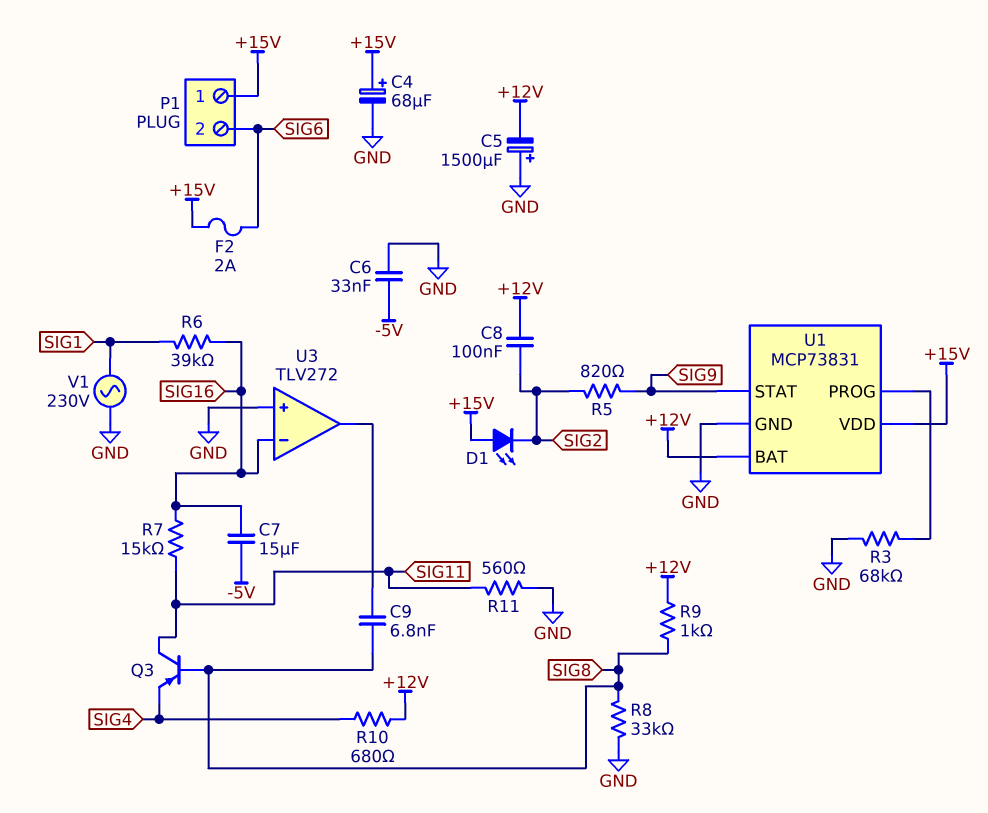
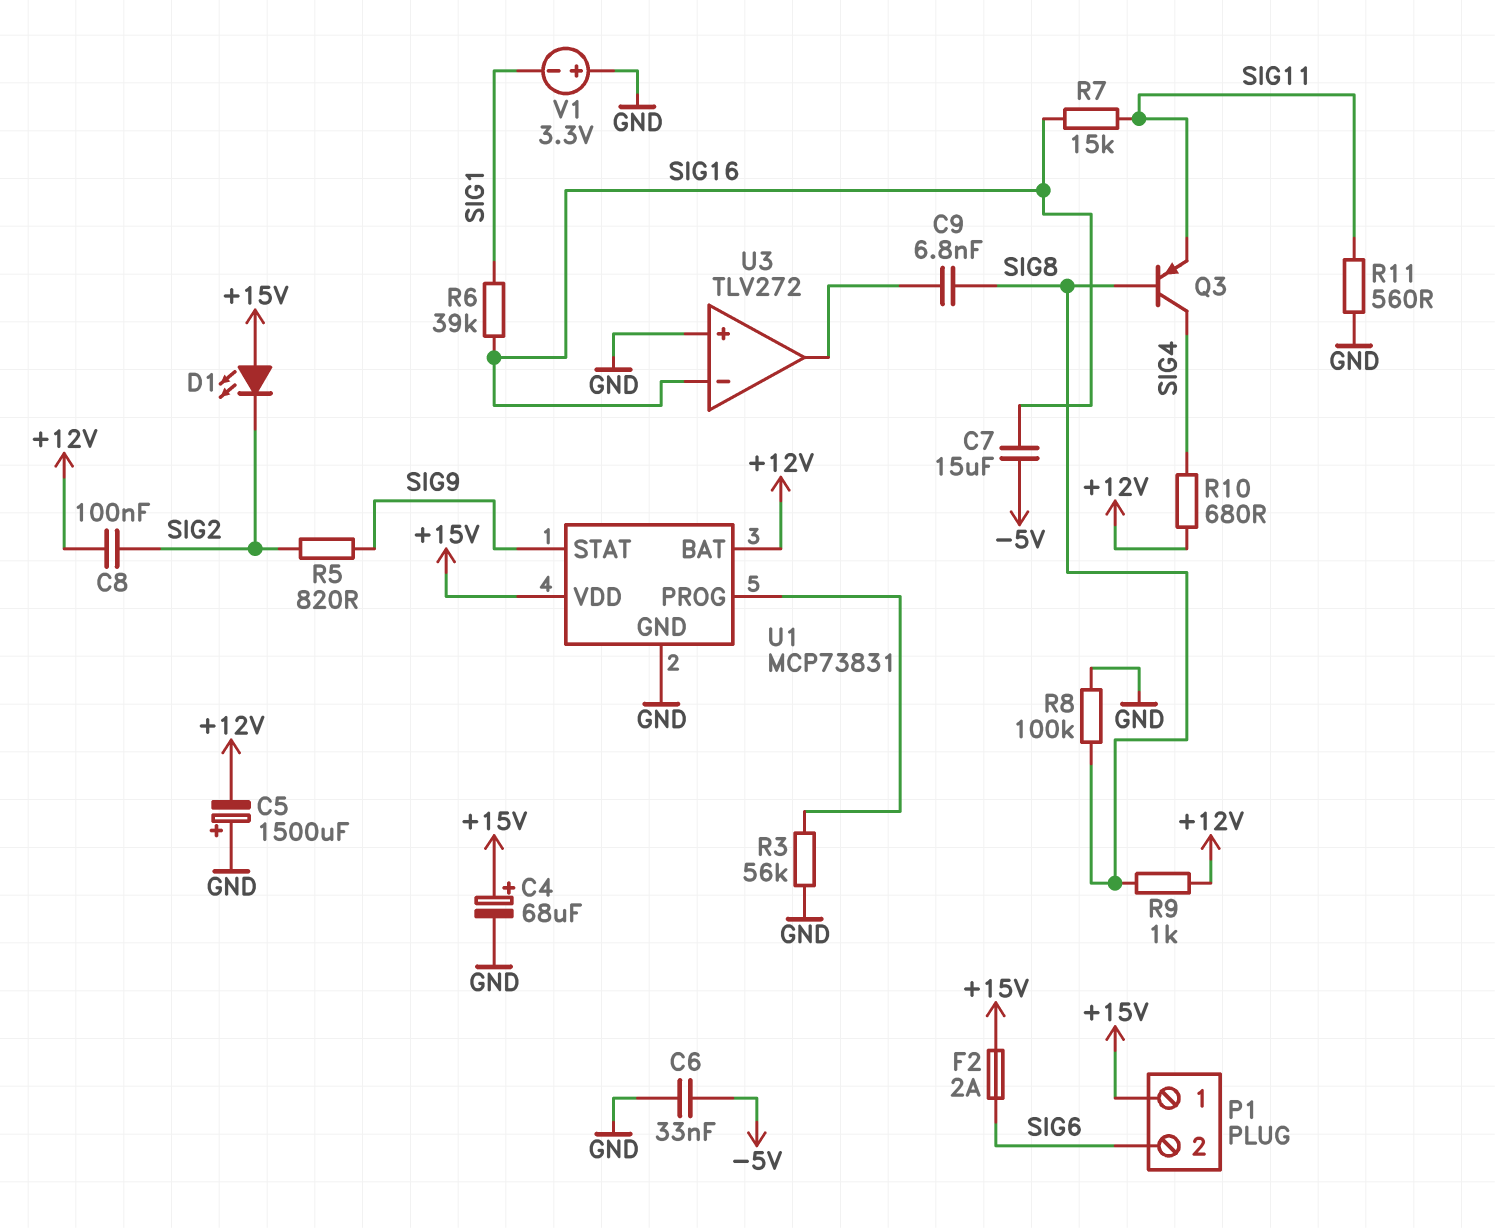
Q3: PNP (B SIG8, C SIG11, E SIG4) -> PNP (B SIG8, C SIG4, E SIG11)
R3: 68k (GND, U1/PROG) -> 56k (GND, U1/PROG)
R8: 33k (GND, SIG8) -> 100k (GND, SIG8)
V1: AC 230V (GND, SIG1) -> 3.3V (plus GND, minus SIG1)

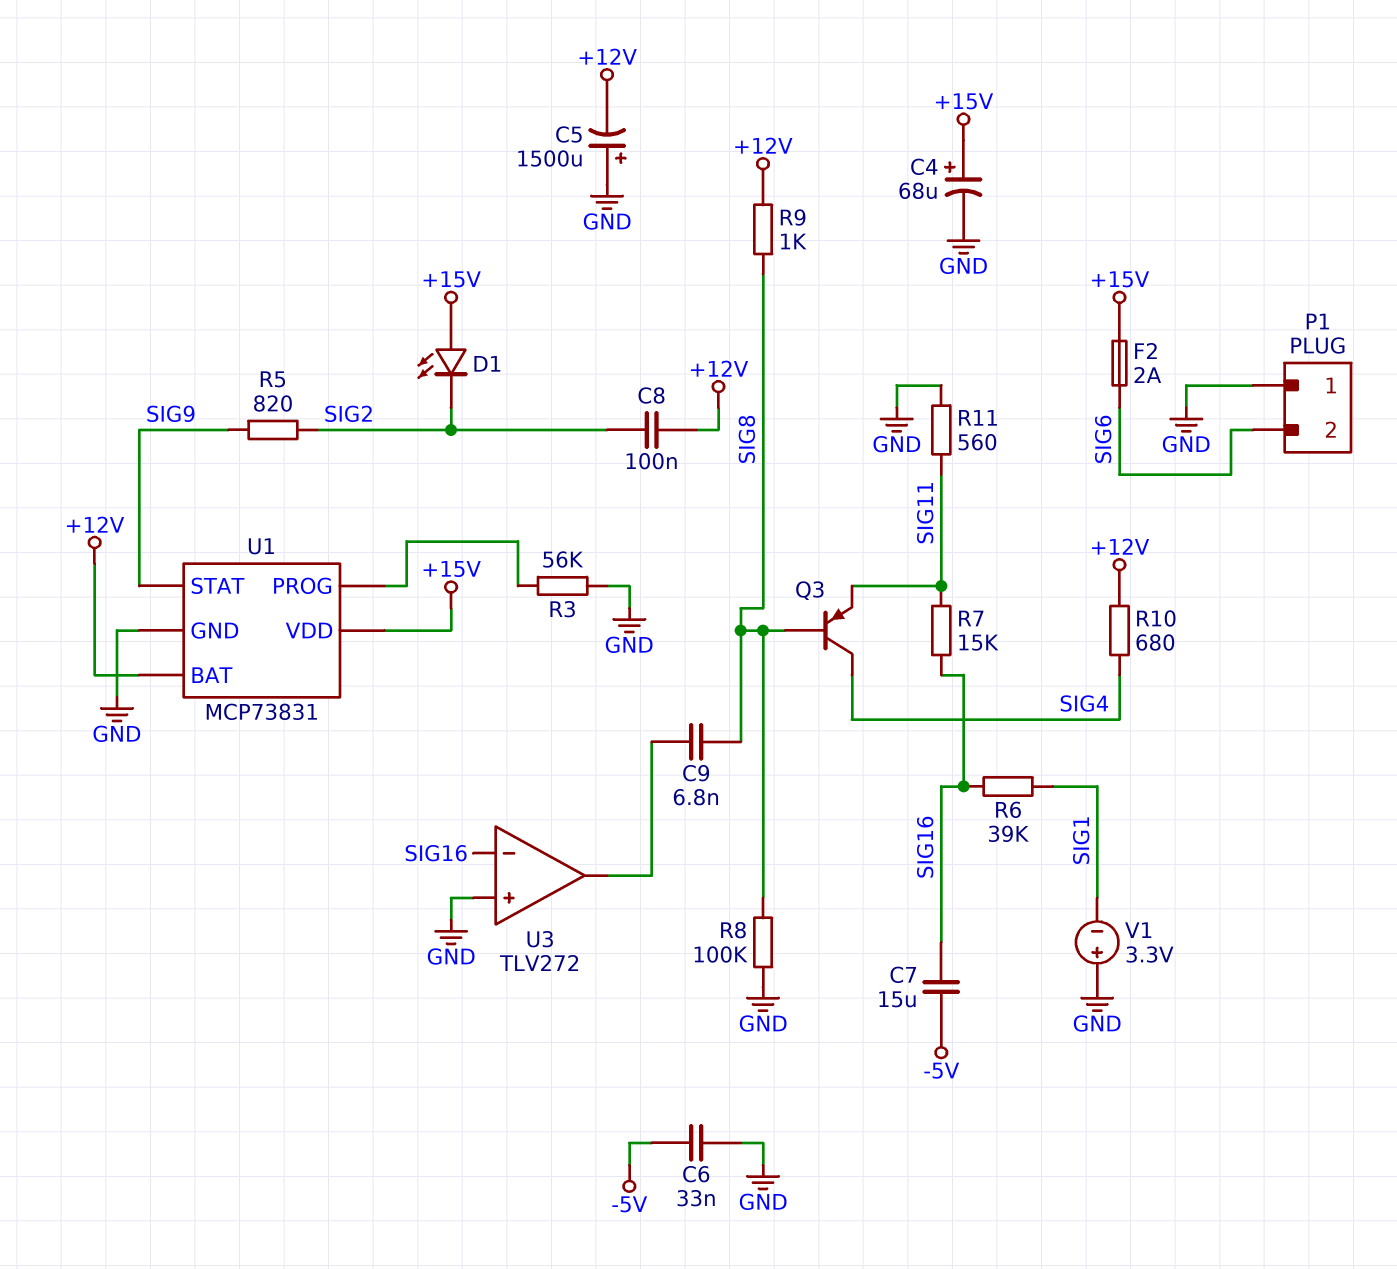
P1 pin 1: +15V -> GND

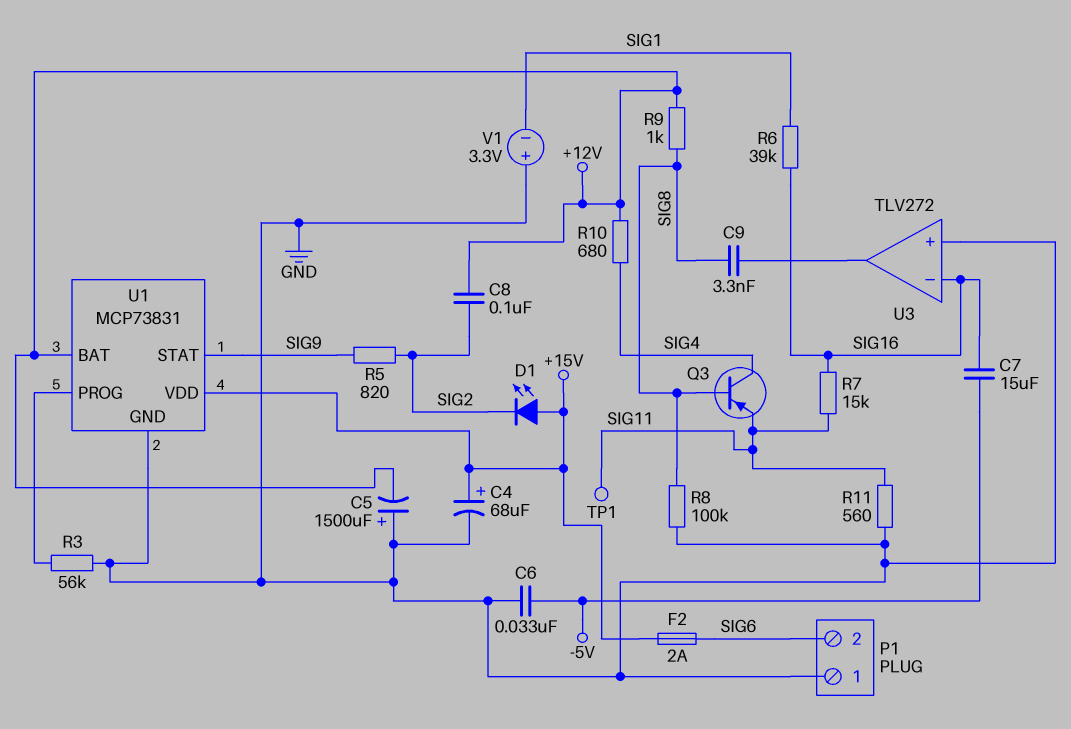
C9: 6.8nF (SIG8, U3/out) -> 3.3nF (SIG8, U3/out)
TP1: none -> test point (SIG11)

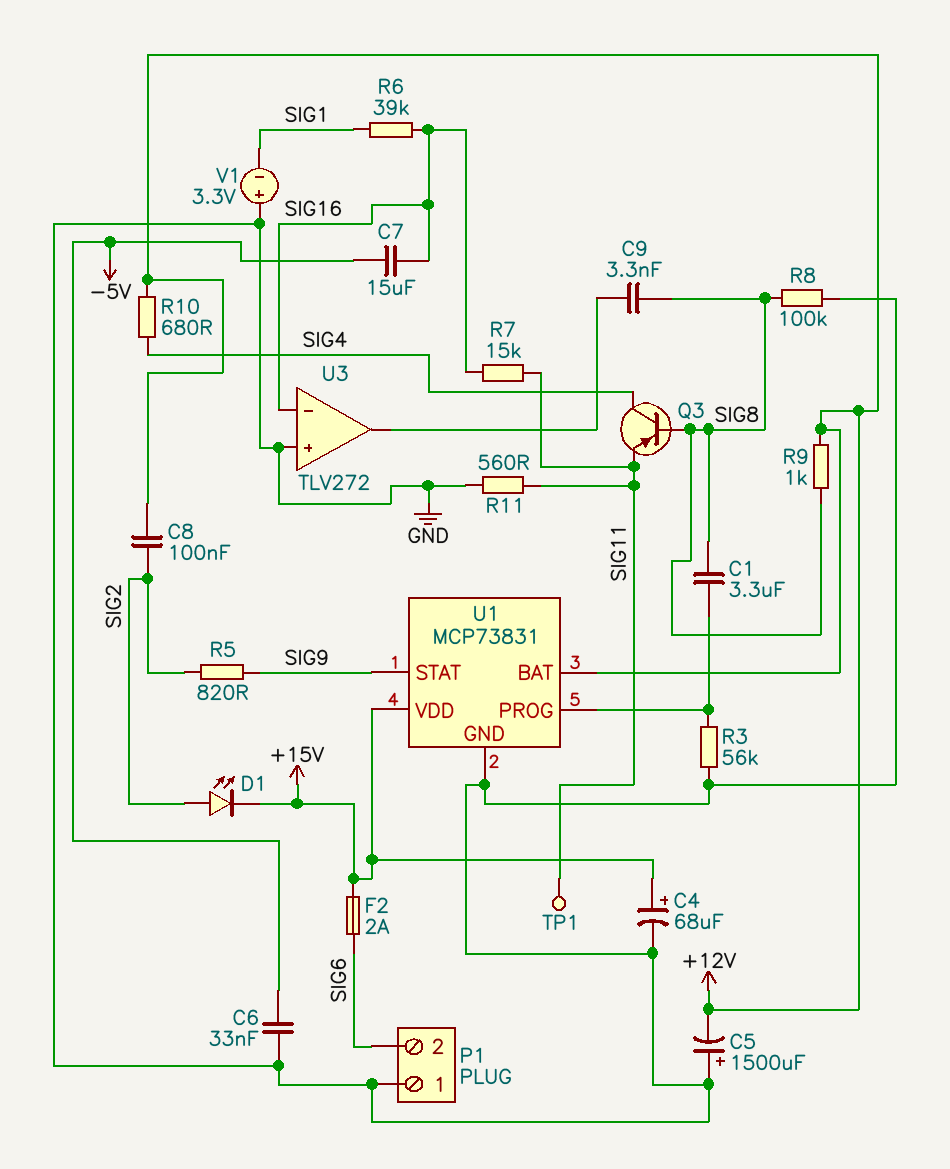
C1: none -> 3.3uF (SIG8, U1/PROG)
D1: LED (A +15V, K SIG2) -> LED (A SIG2, K +15V)

